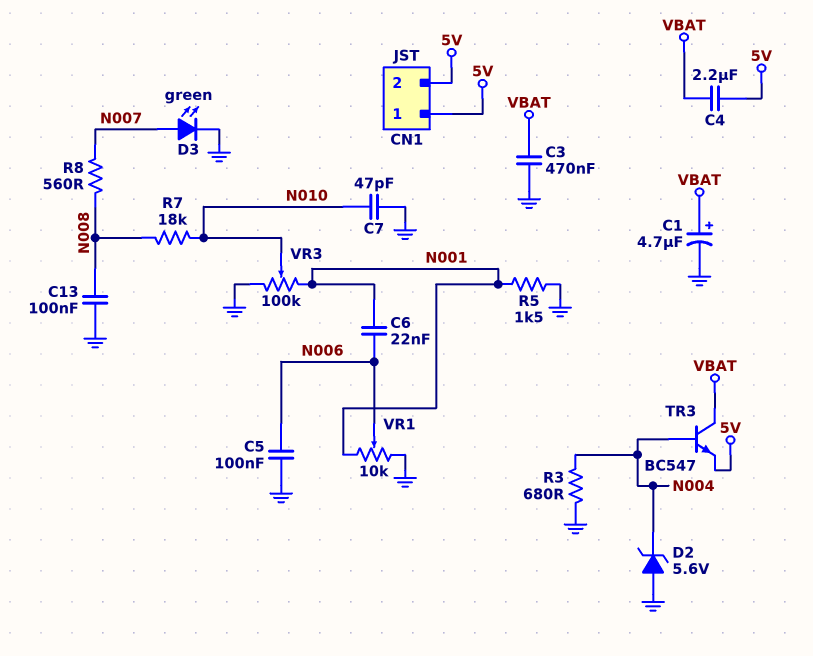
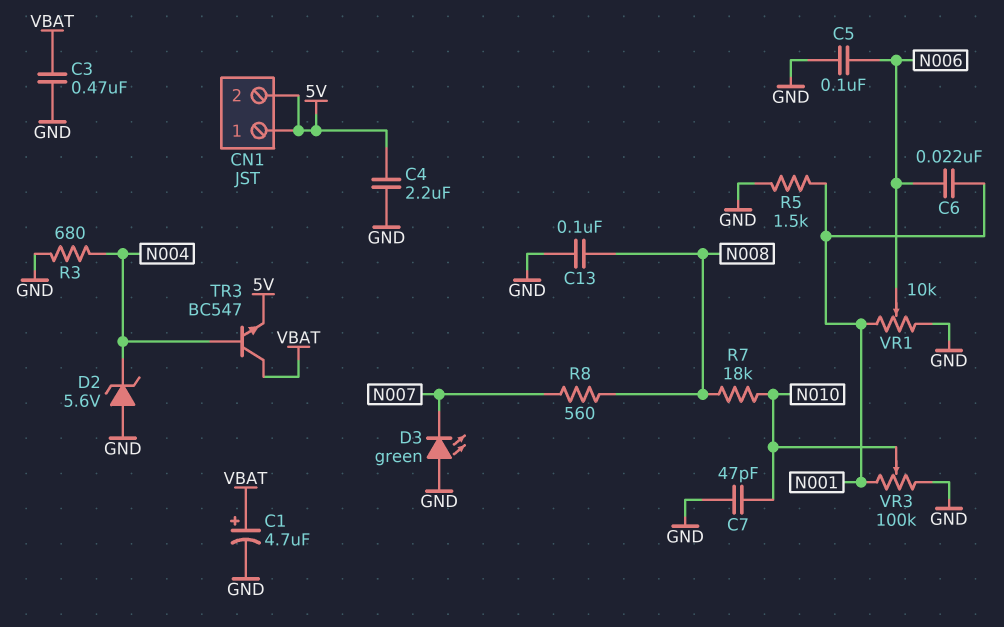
C4: 2.2uF (5V, VBAT) -> 2.2uF (5V, GND)
D3: LED green (A N007, K GND) -> LED green (A GND, K N007)

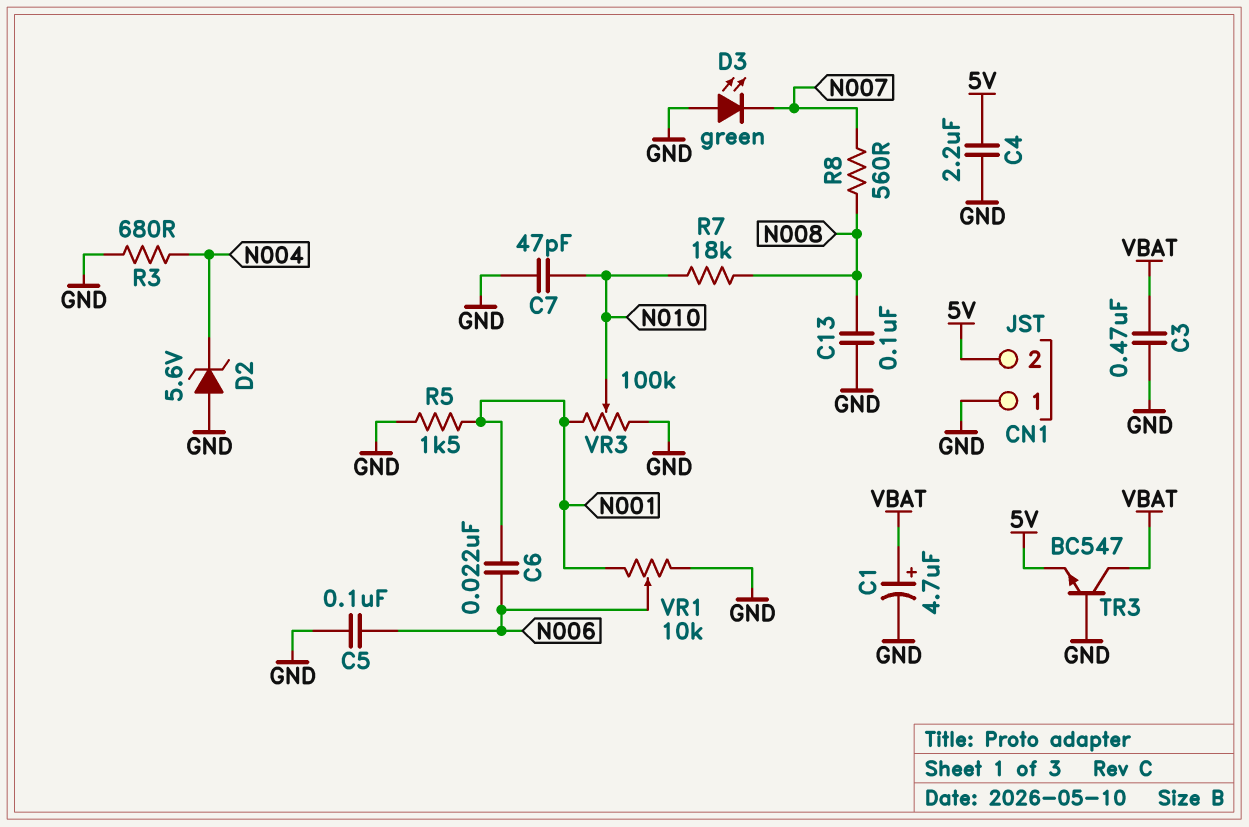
CN1 pin 1: 5V -> GND
TR3: NPN BC547 (B N004, C VBAT, E 5V) -> NPN BC547 (B GND, C VBAT, E 5V)

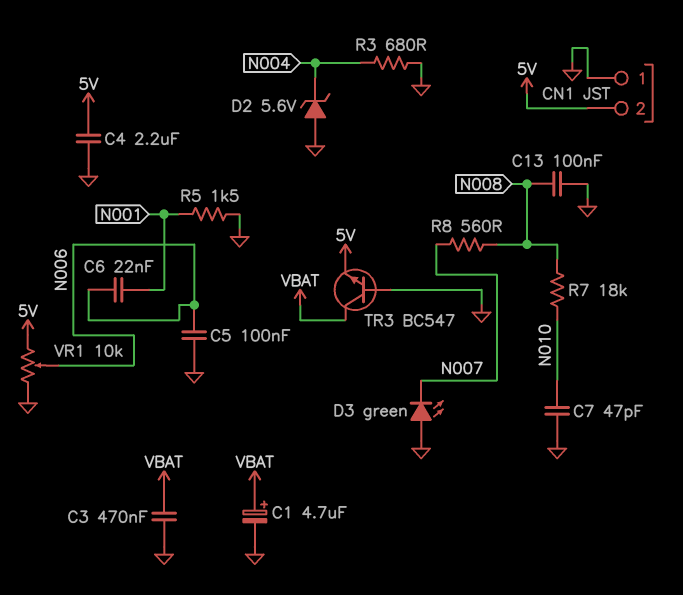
VR1: 10k (GND, N001, wiper N006) -> 10k (5V, GND, wiper N006)
VR3: 100k (GND, N001, wiper N010) -> none

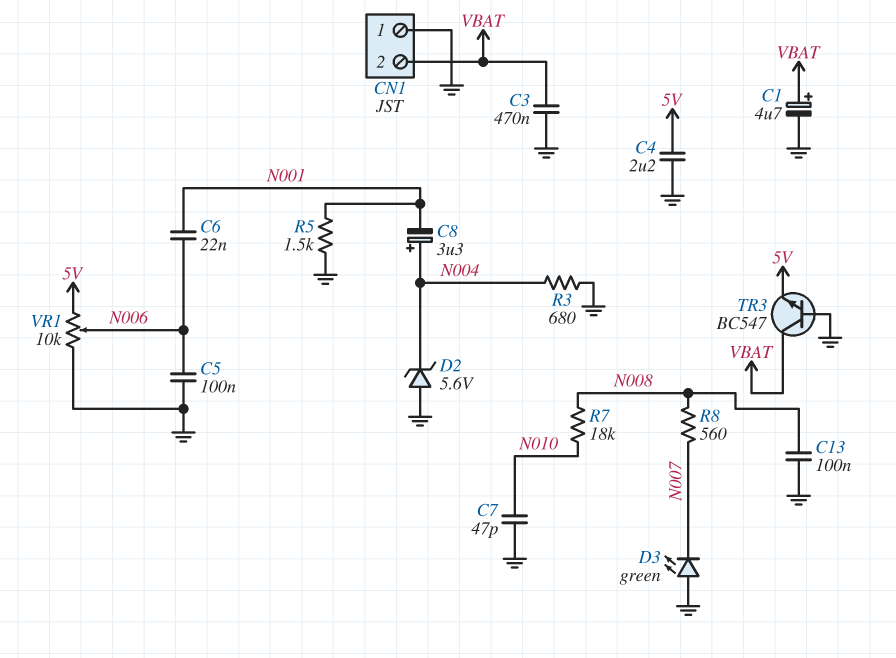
C8: none -> 3.3uF (plus N004, minus N001)
CN1 pin 2: 5V -> VBAT

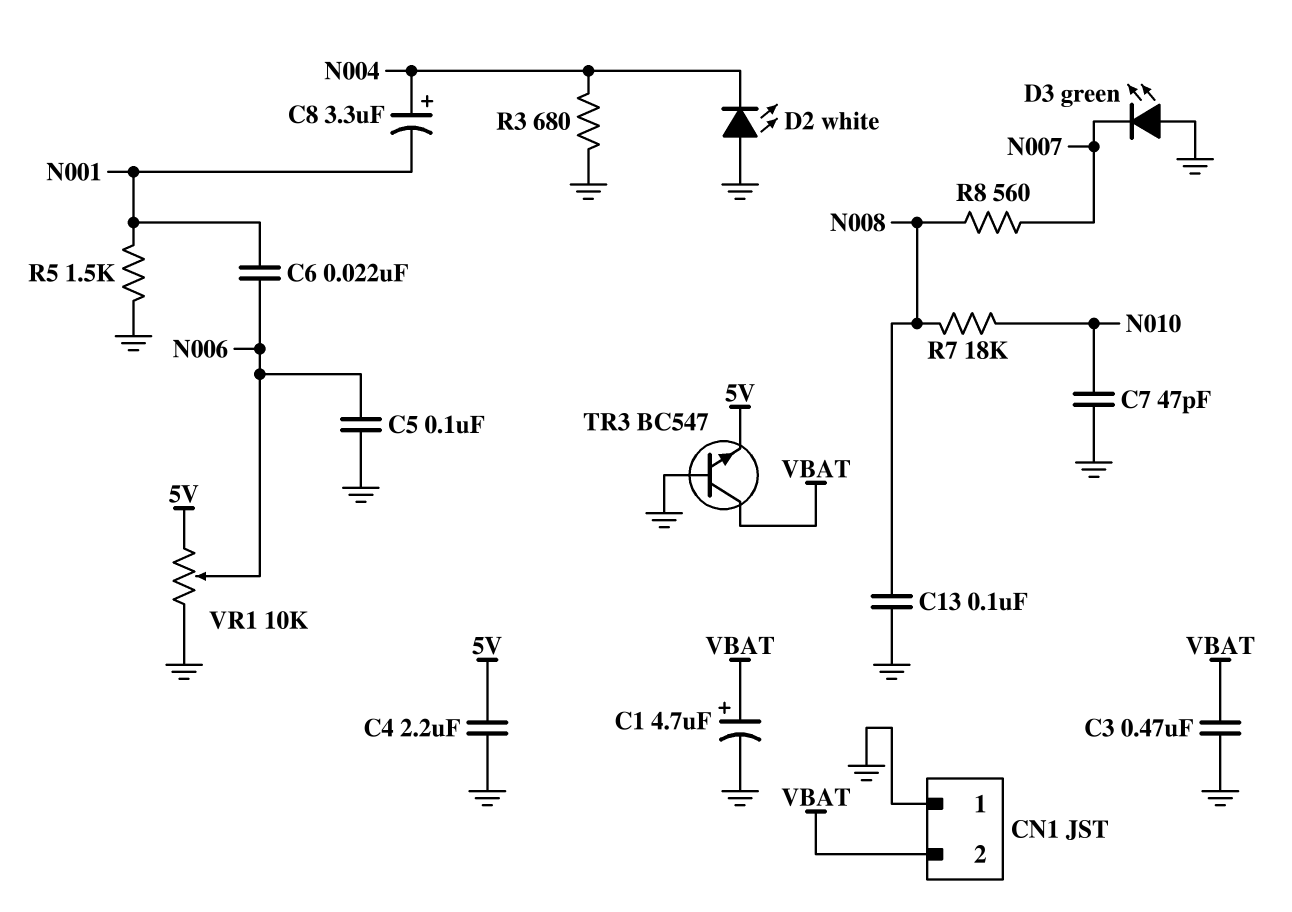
D2: zener 5.6V (A GND, K N004) -> LED white (A GND, K N004)

